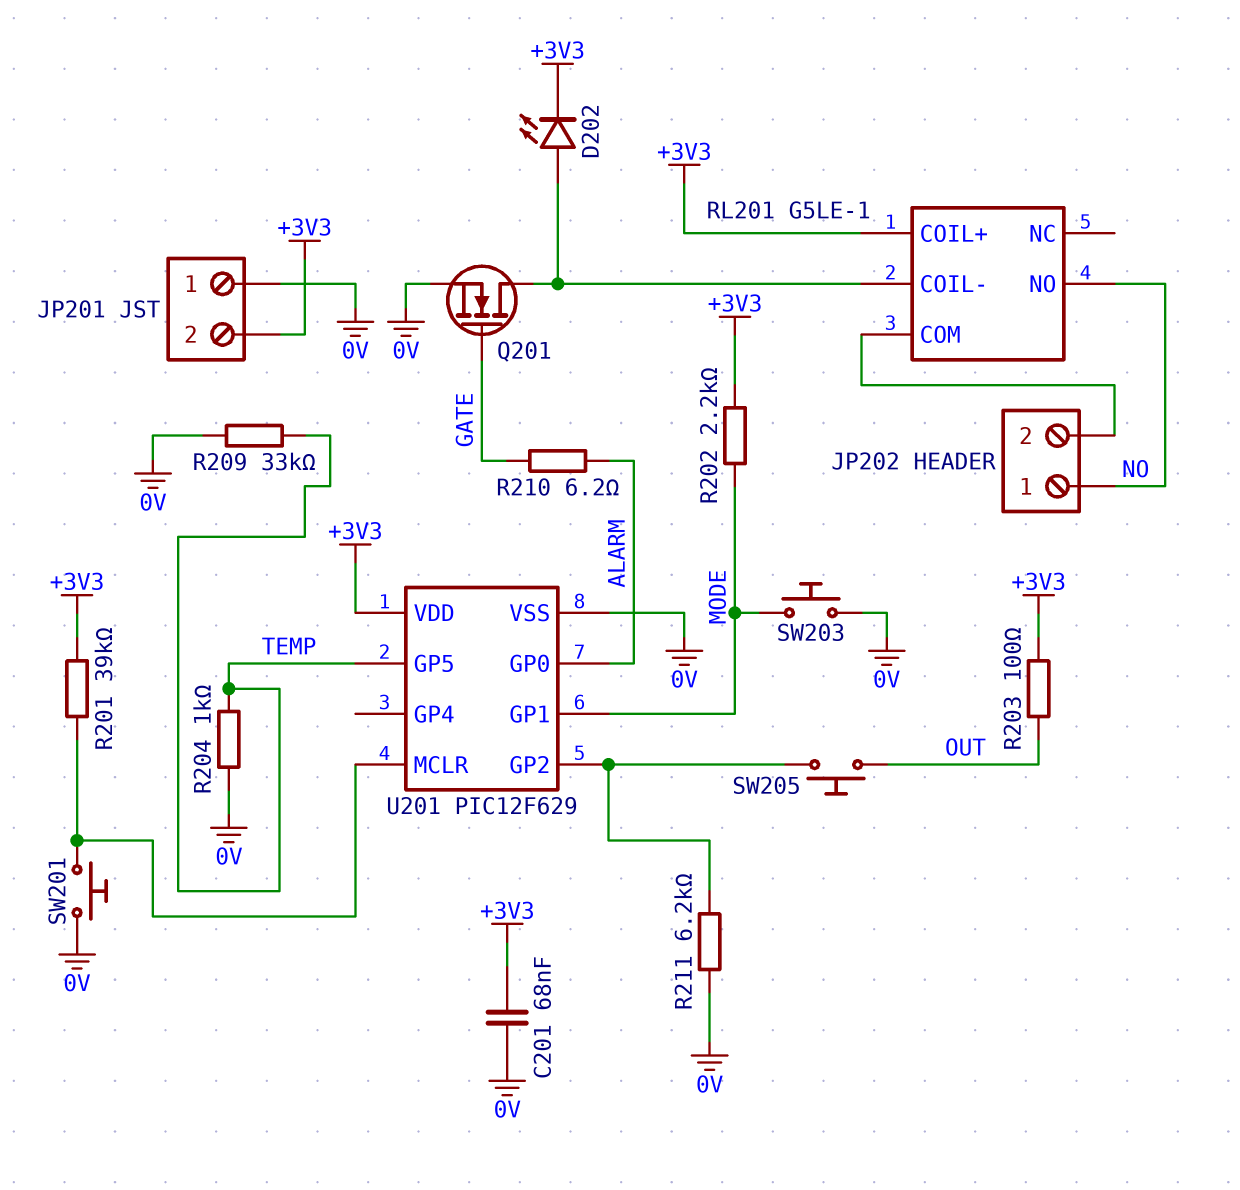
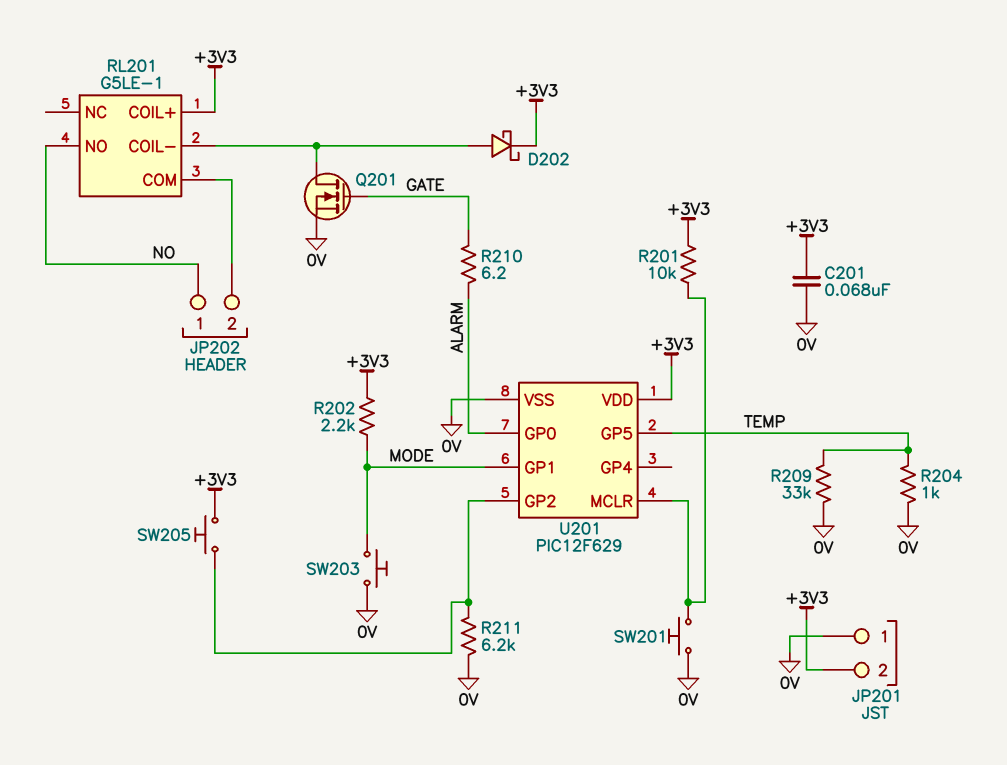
D202: LED (A RL201/COIL-, K +3V3) -> schottky (A RL201/COIL-, K +3V3)
R201: 39k (+3V3, U201/MCLR) -> 10k (+3V3, U201/MCLR)
R203: 100 (+3V3, OUT) -> none
SW205: button (OUT, U201/GP2) -> button (+3V3, U201/GP2)

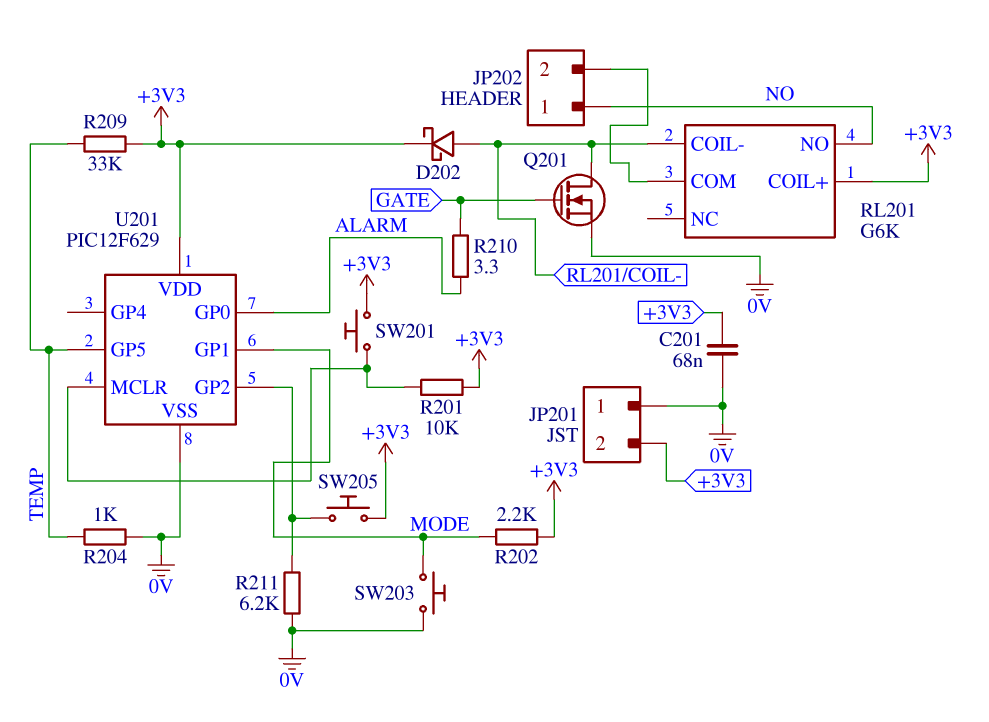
R209: 33k (0V, TEMP) -> 33k (+3V3, TEMP)
R210: 6.2 (ALARM, GATE) -> 3.3 (ALARM, GATE)
RL201: G5LE-1 -> G6K
SW201: button (0V, U201/MCLR) -> button (+3V3, U201/MCLR)

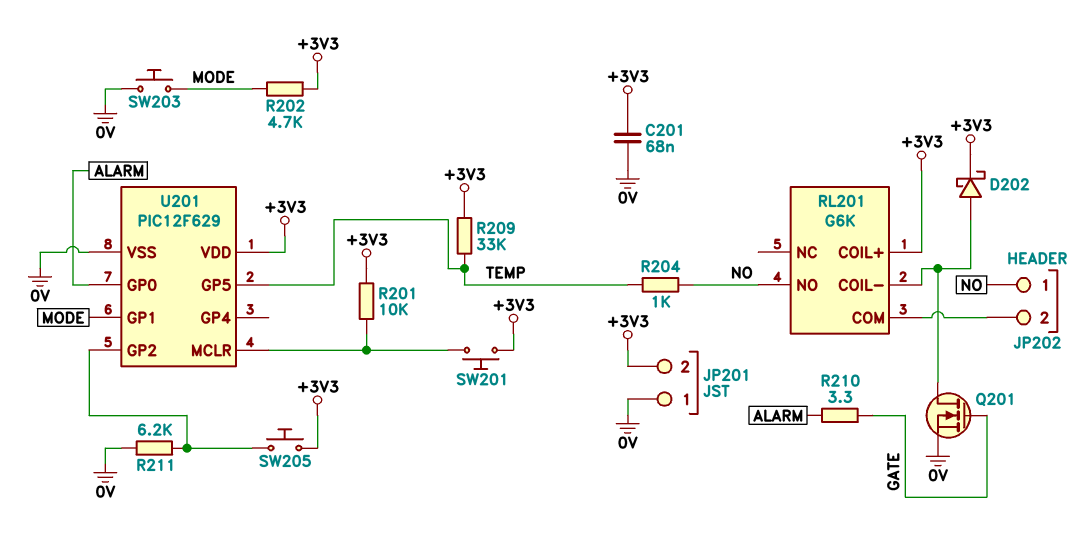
R202: 2.2k (+3V3, MODE) -> 4.7k (+3V3, MODE)
R204: 1k (0V, TEMP) -> 1k (NO, TEMP)

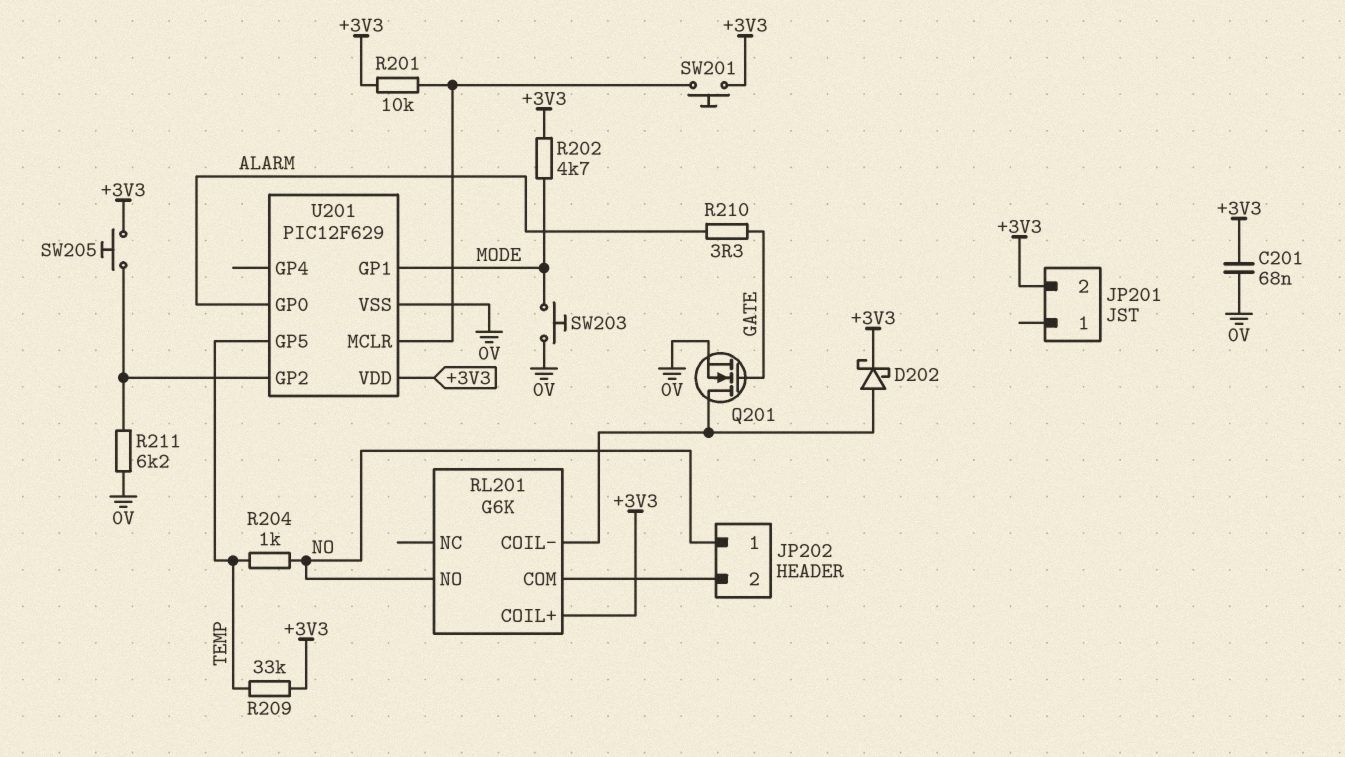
JP201 pin 1: 0V -> none

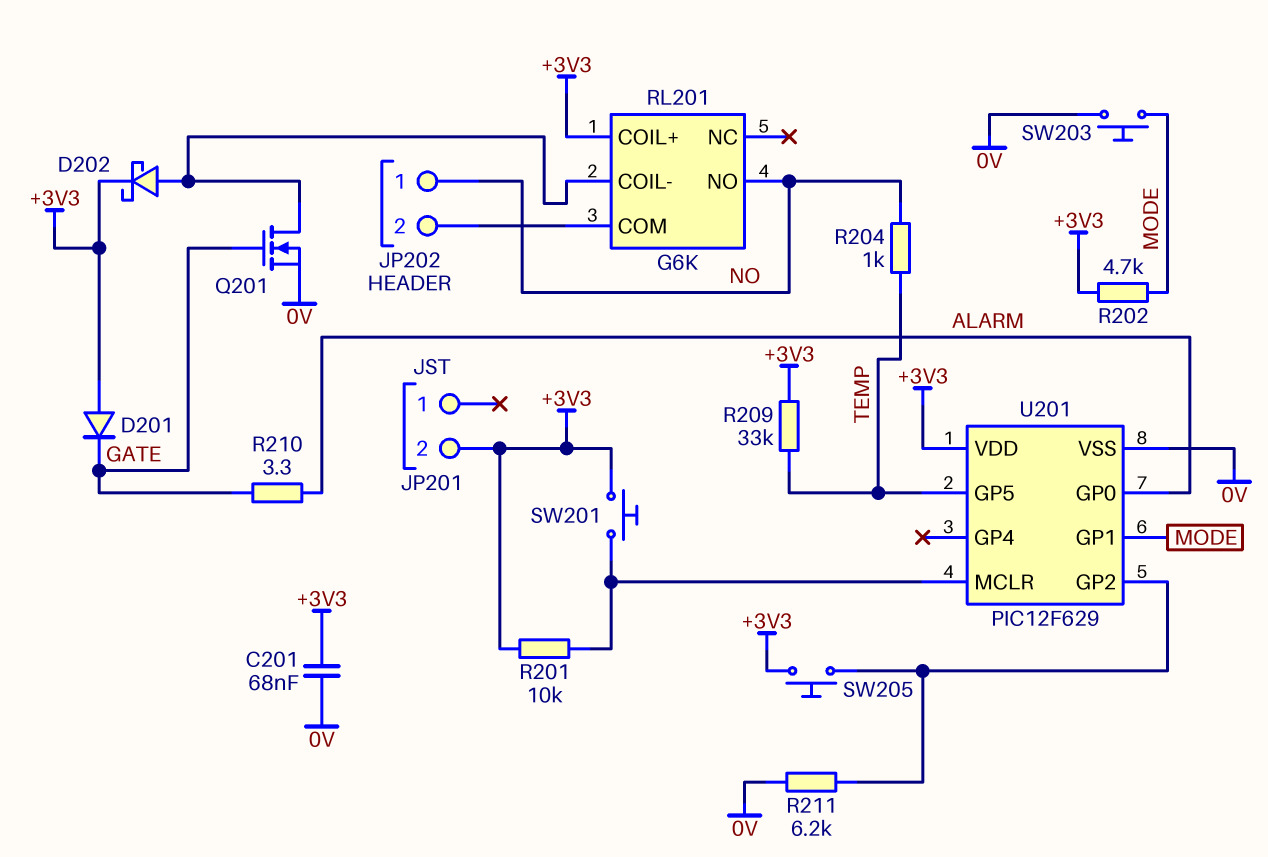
D201: none -> diode (A +3V3, K GATE)

